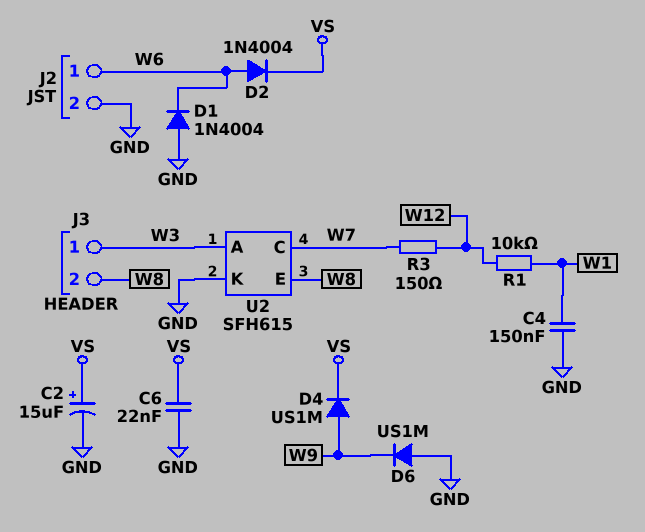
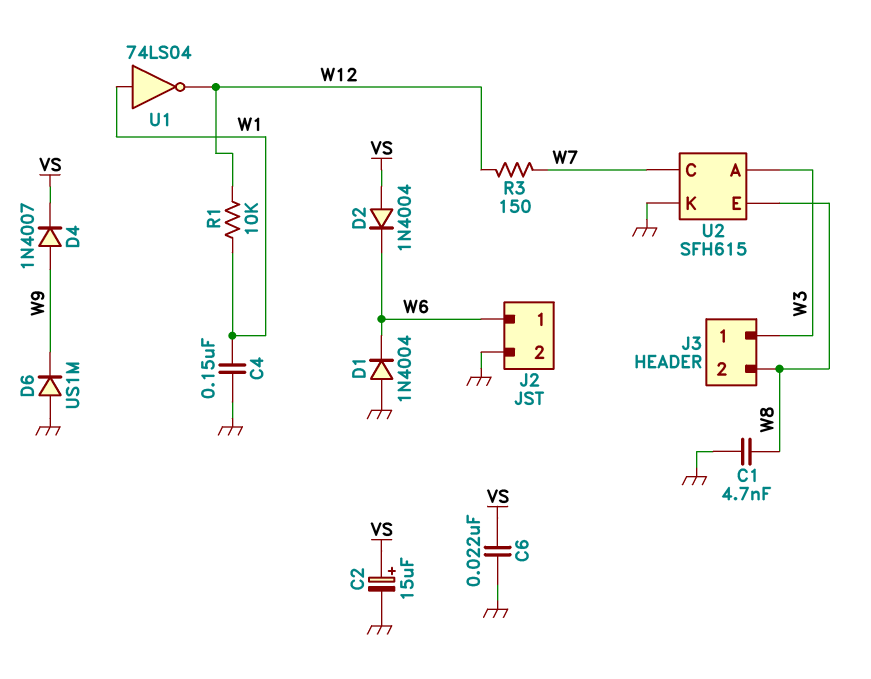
C1: none -> 4.7nF (GND, W8)
D2: diode 1N4004 (A W6, K VS) -> diode 1N4004 (A VS, K W6)
D4: diode US1M (A W9, K VS) -> diode 1N4007 (A W9, K VS)
U1: none -> NOT 74LS04 (in W1, out W12)

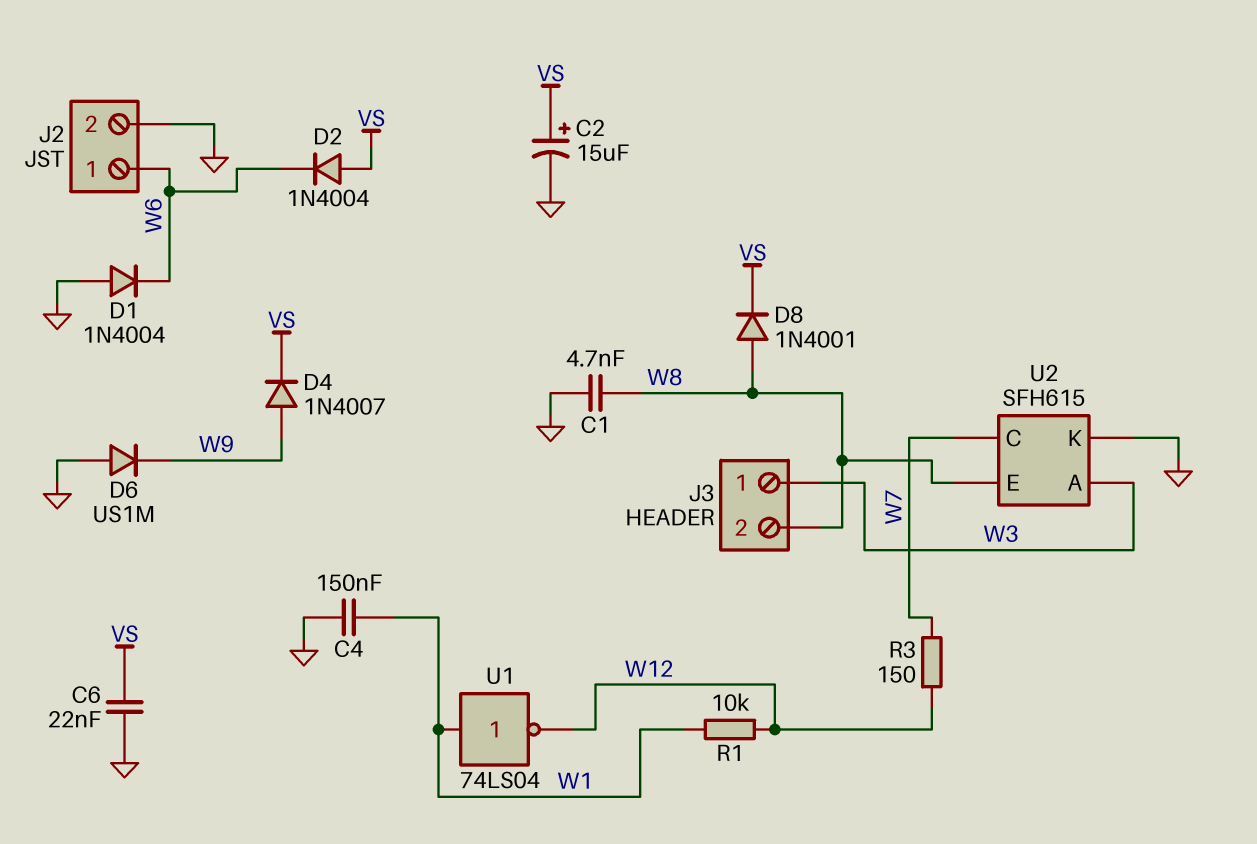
D8: none -> diode 1N4001 (A W8, K VS)

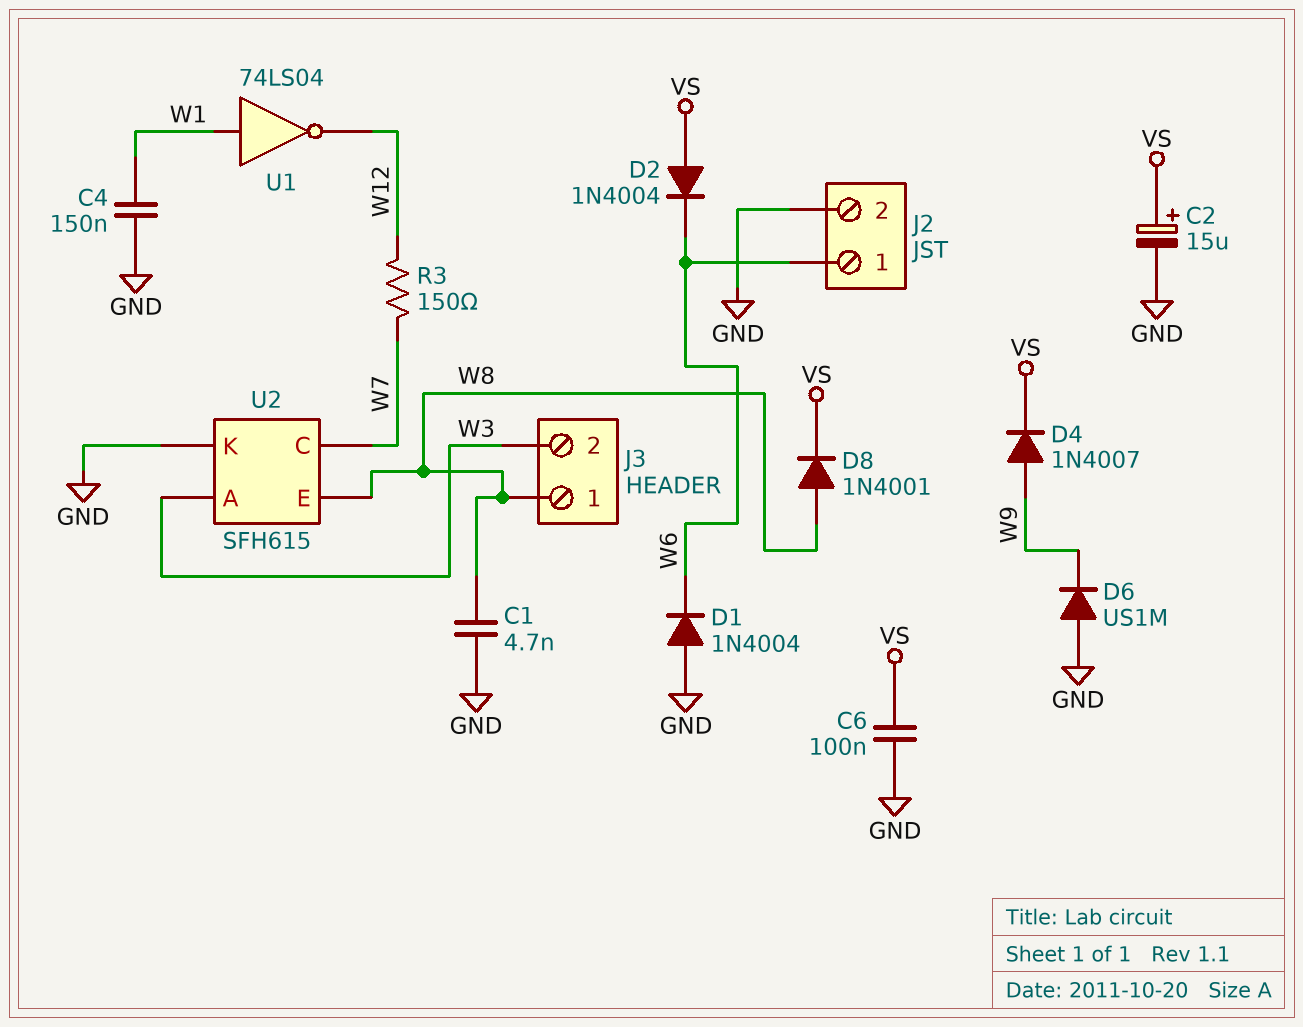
C6: 22nF (GND, VS) -> 100nF (GND, VS)
J3 pin 1: W3 -> W8
J3 pin 2: W8 -> W3
R1: 10k (W1, W12) -> none

